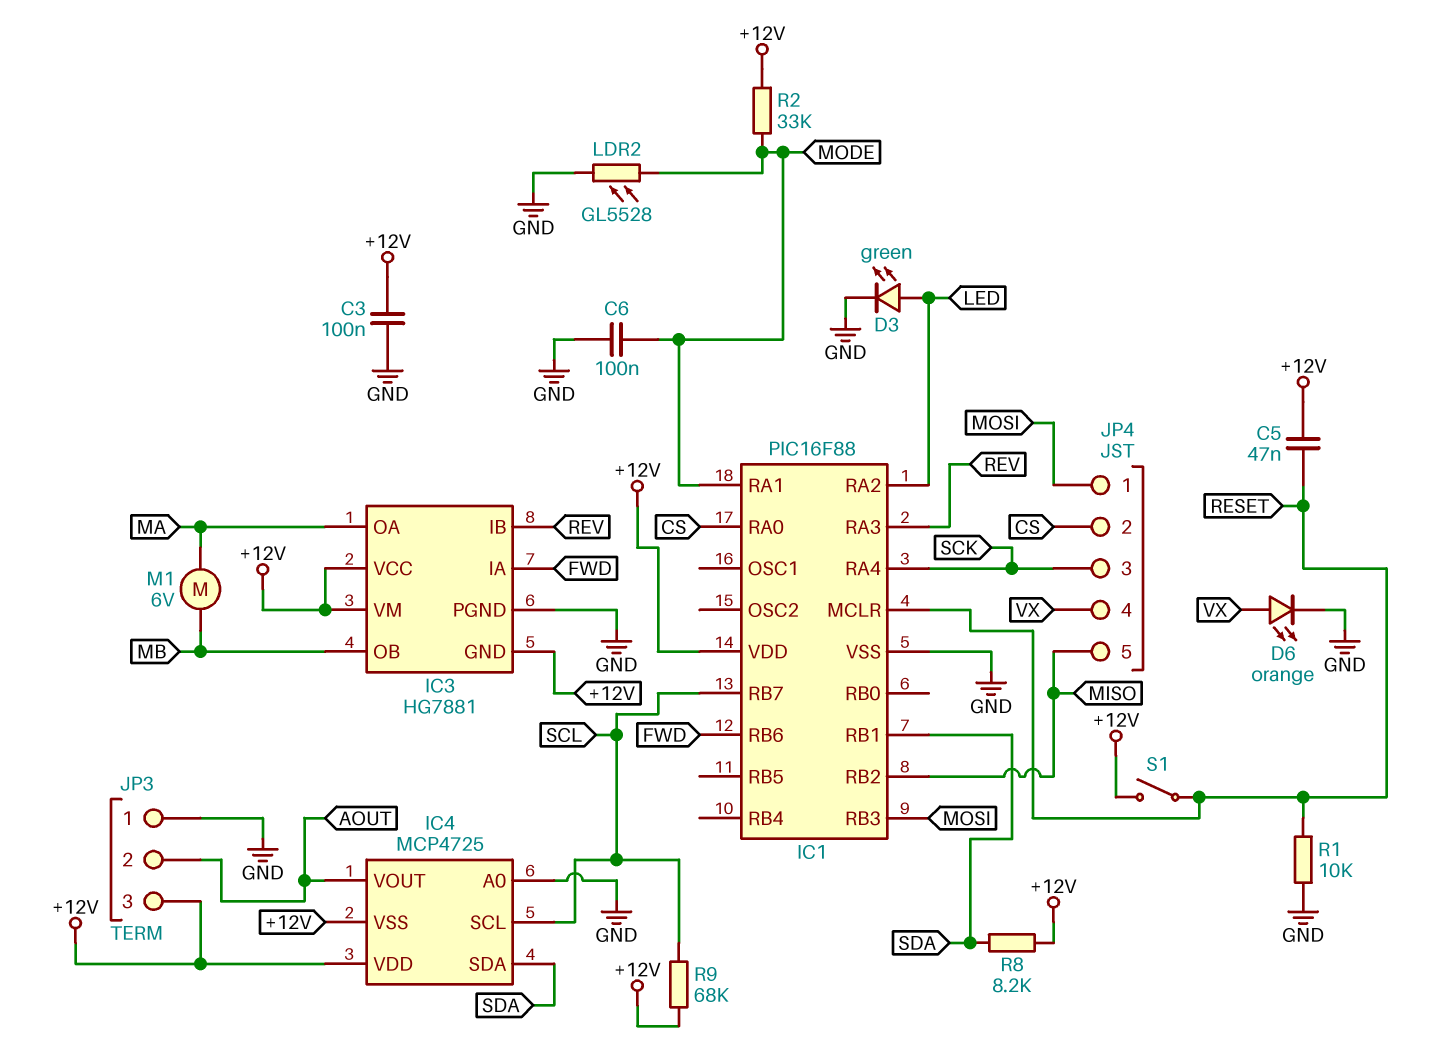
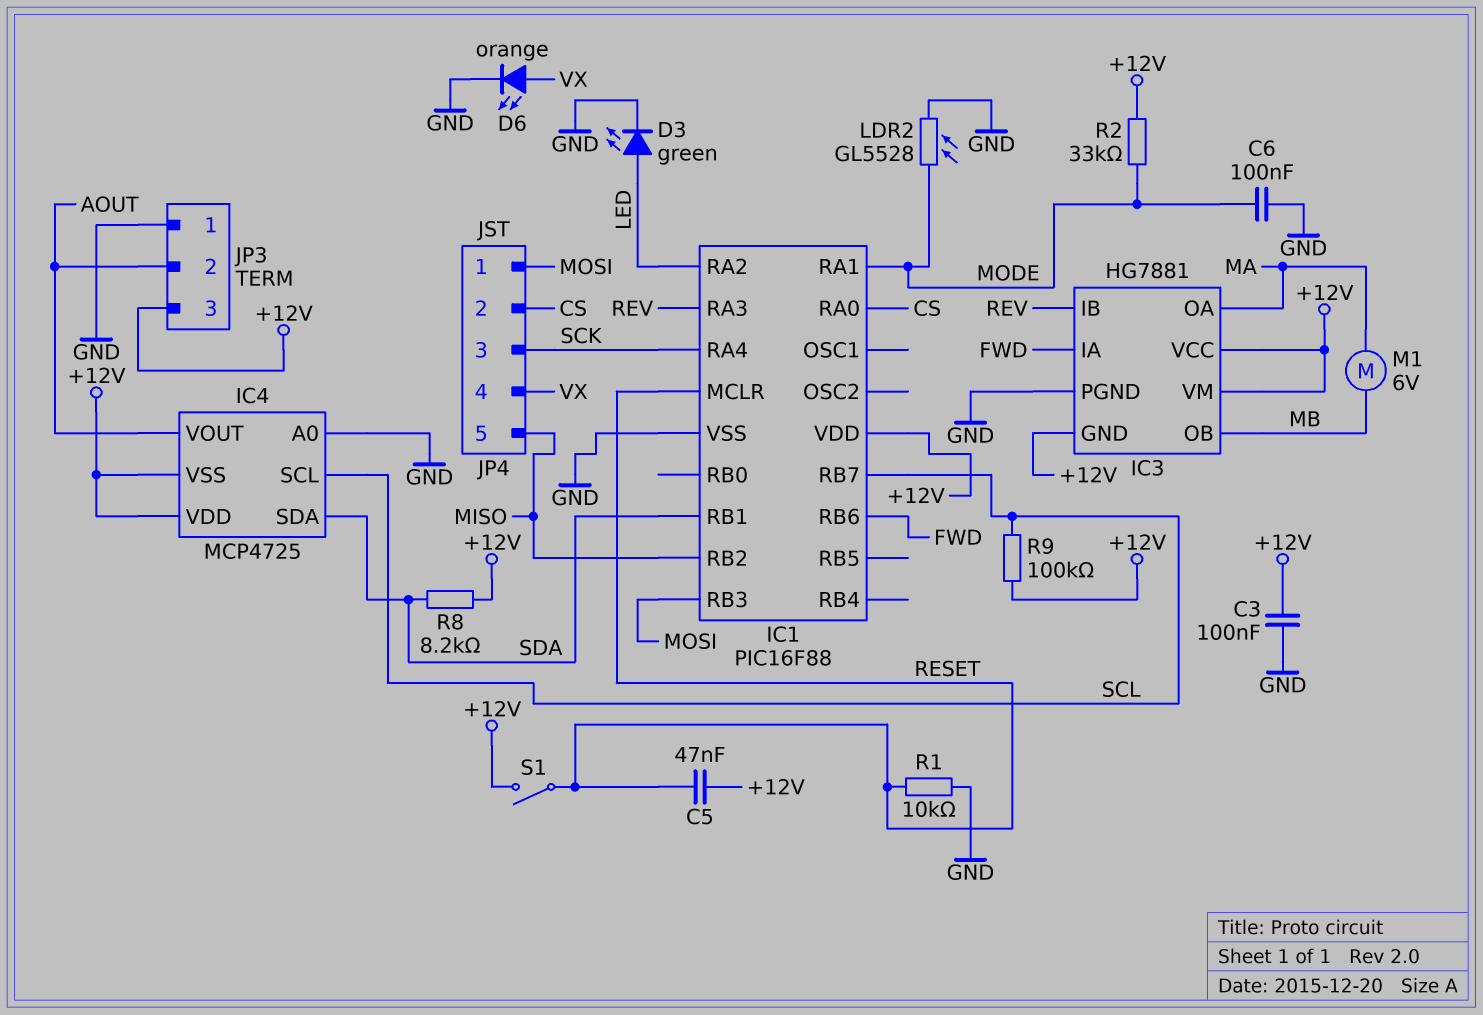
R9: 68k (+12V, SCL) -> 100k (+12V, SCL)

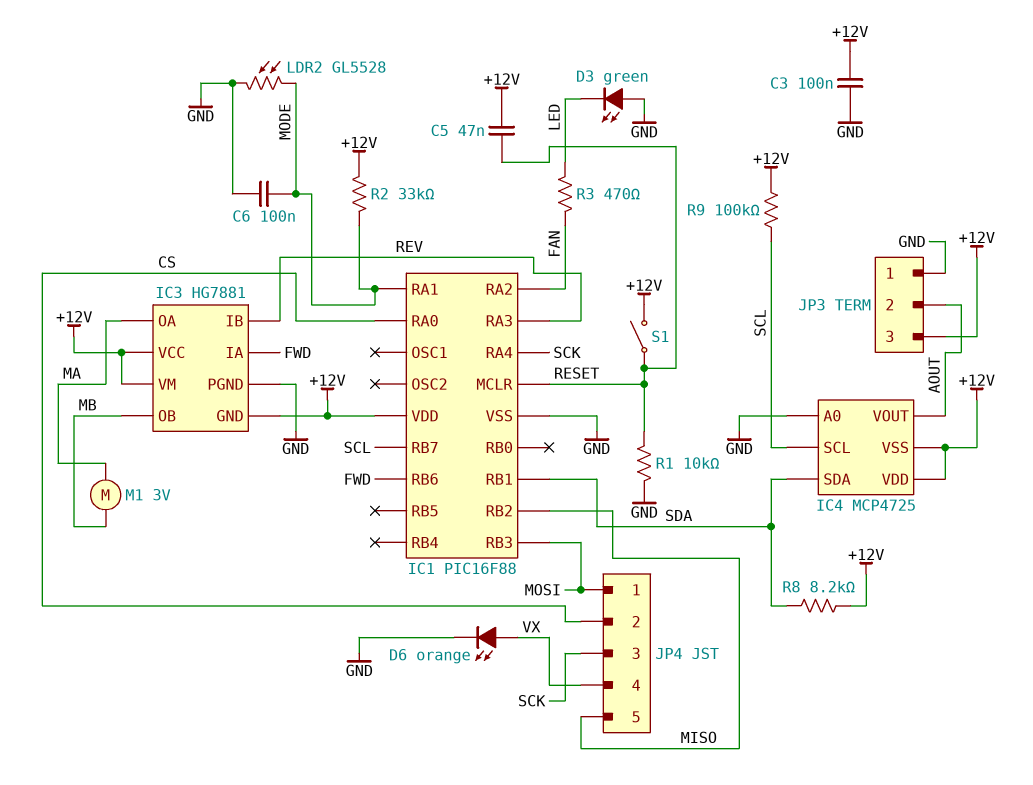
D3: LED green (A LED, K GND) -> LED green (A GND, K LED)
IC1 pin RA2: LED -> FAN
M1: motor 6V (MA, MB) -> motor 3V (MA, MB)
R3: none -> 470 (FAN, LED)

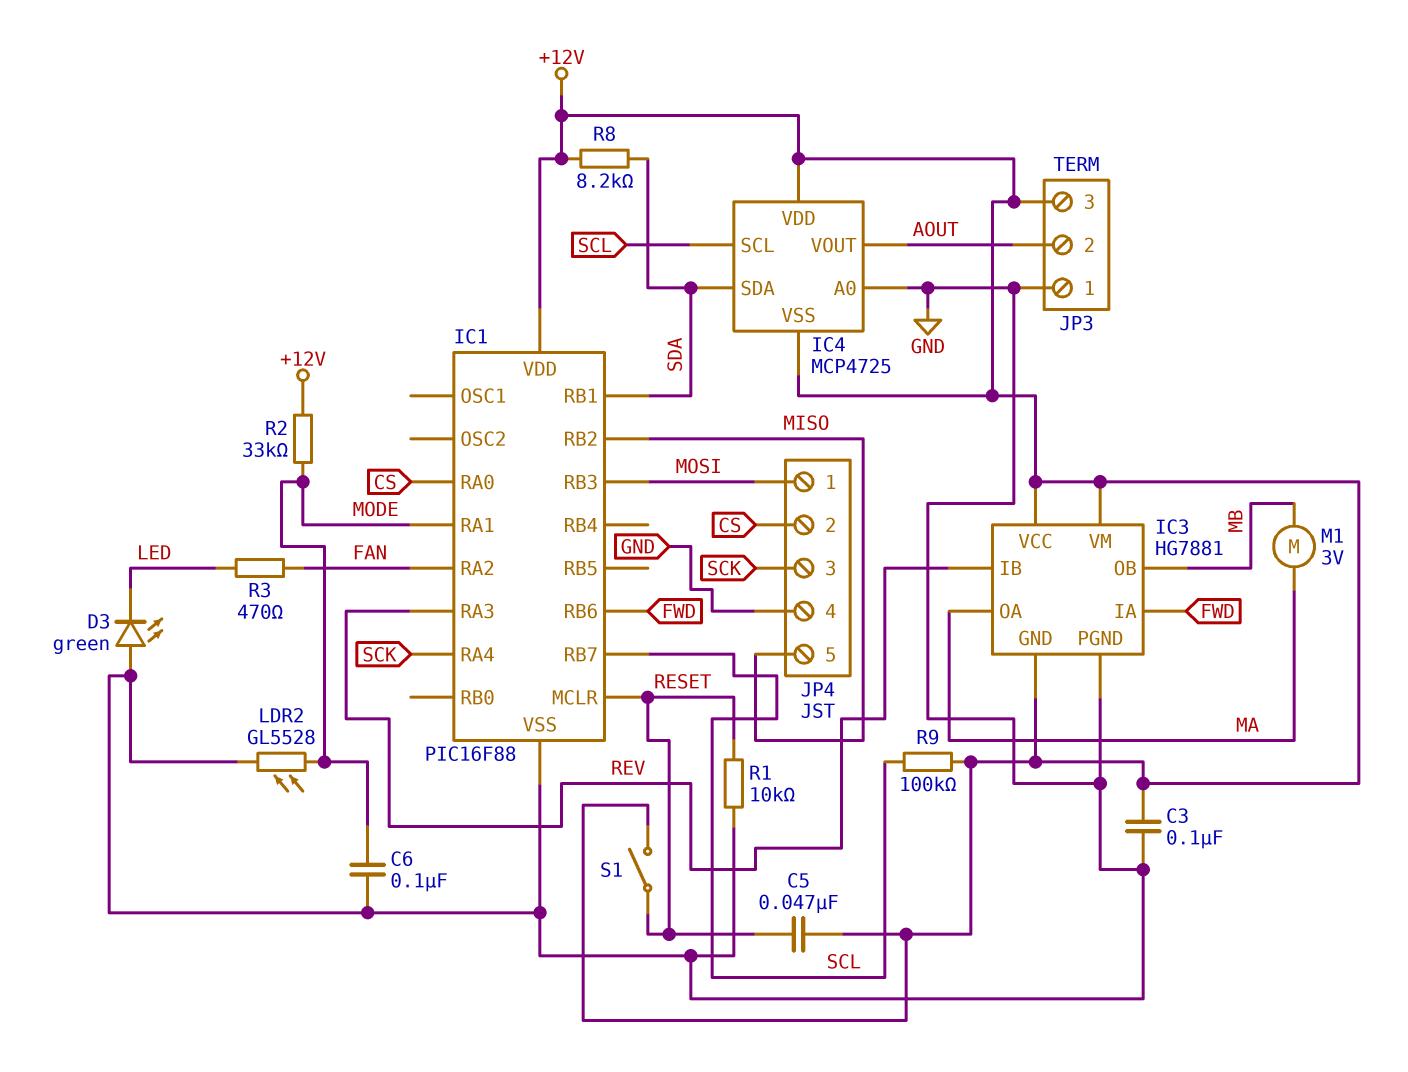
D6: LED orange (A VX, K GND) -> none
JP4 pin 4: VX -> GND

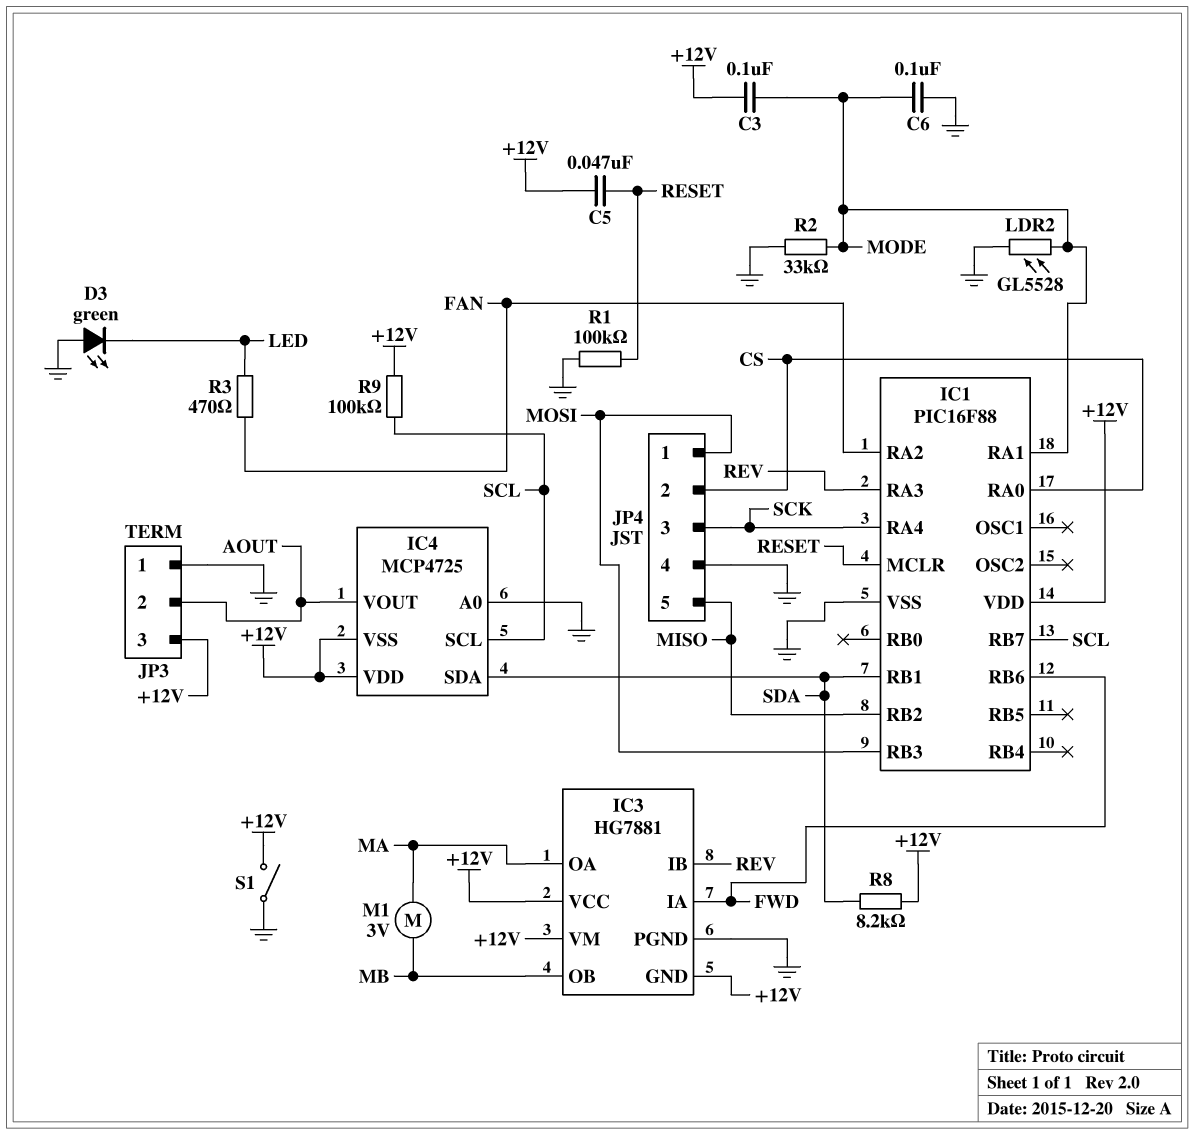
C3: 100nF (+12V, GND) -> 100nF (+12V, MODE)
R1: 10k (GND, RESET) -> 100k (GND, RESET)
R2: 33k (+12V, MODE) -> 33k (GND, MODE)
S1: switch (+12V, RESET) -> switch (+12V, GND)

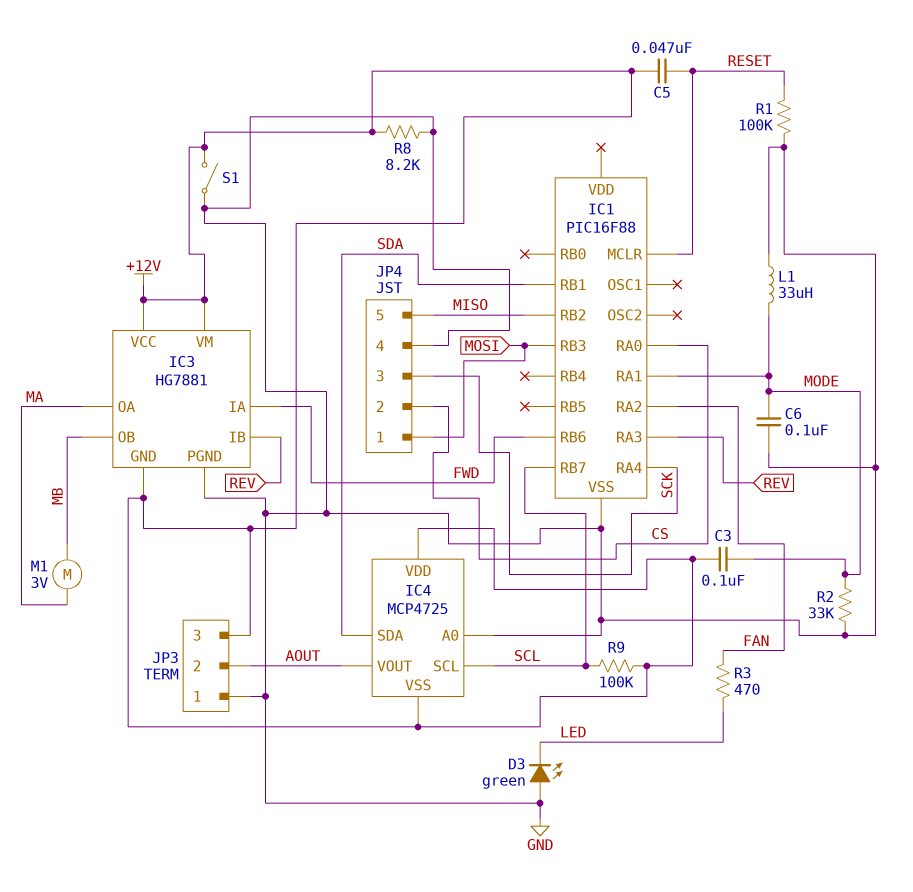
IC1 pin VDD: +12V -> none
L1: none -> 33uH (GND, MODE)
LDR2: GL5528 (GND, MODE) -> none
R8: 8.2k (+12V, SDA) -> 8.2k (+12V, GND)

